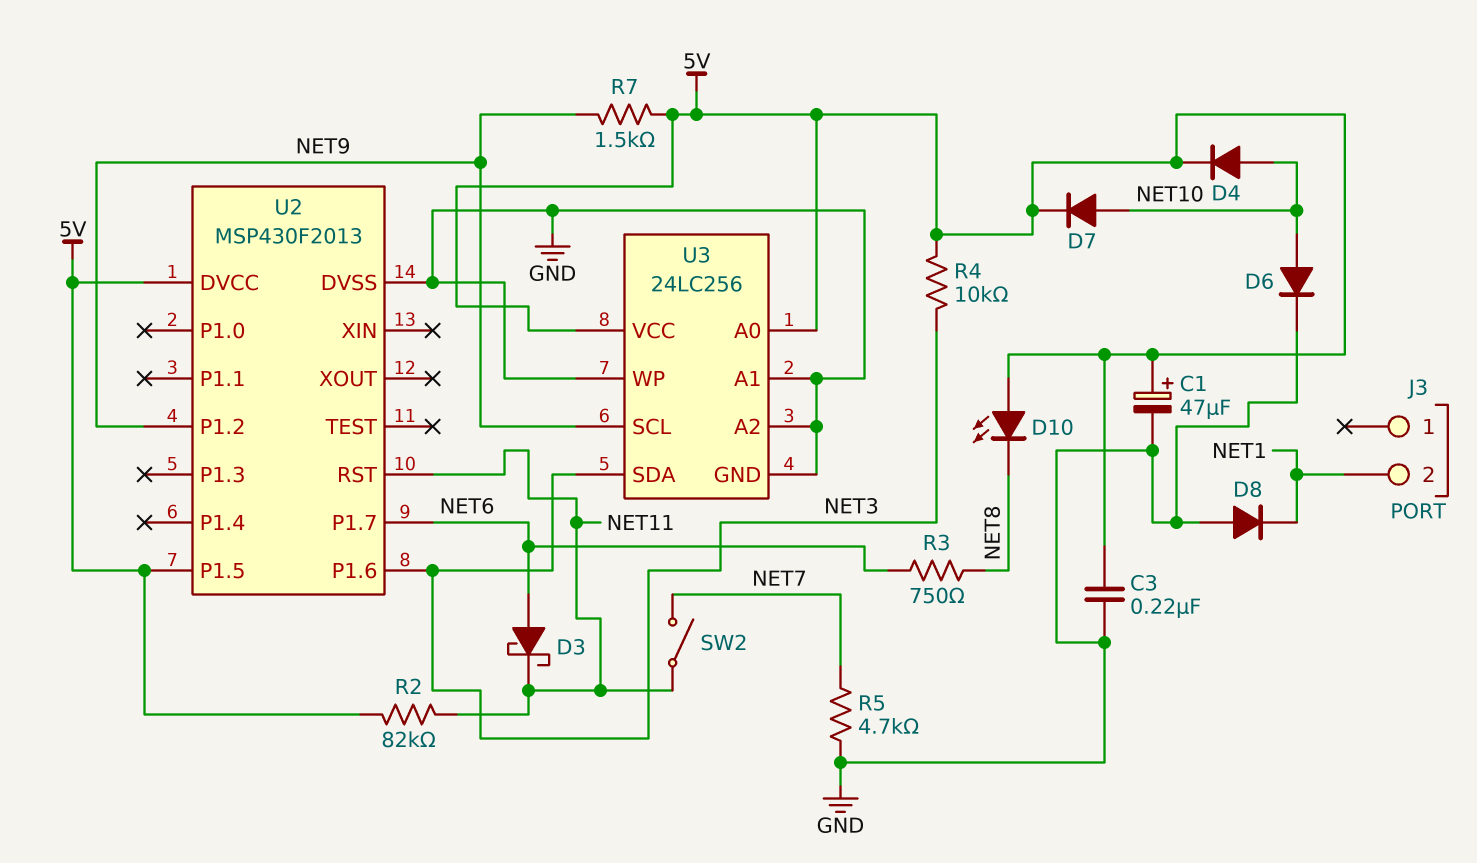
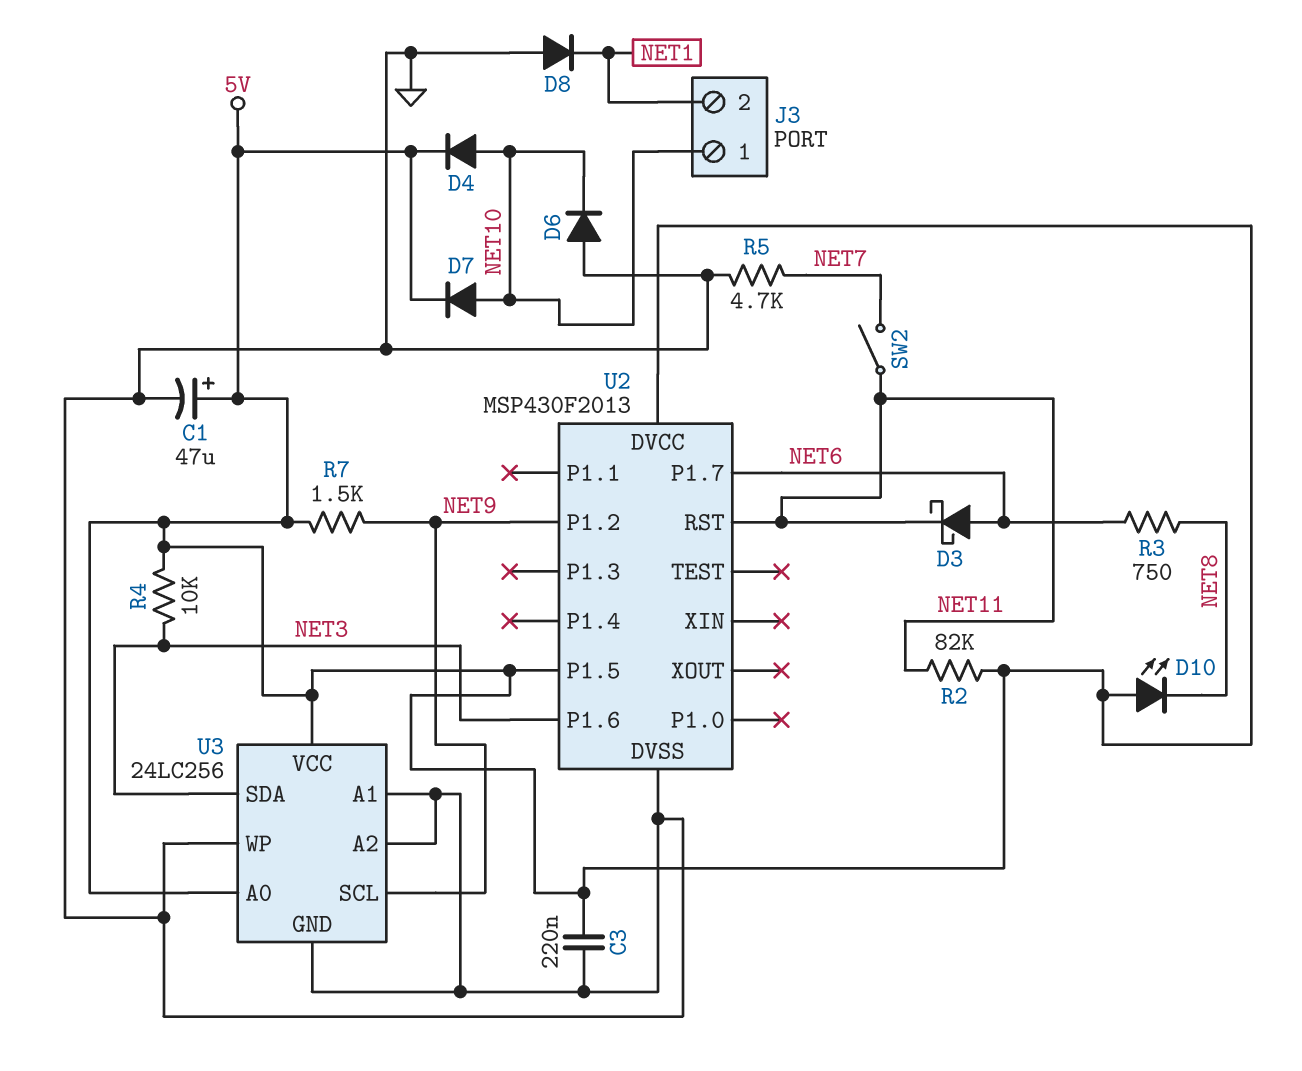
D6: diode (A NET10, K GND) -> diode (A GND, K NET10)
J3 pin 1: none -> NET10

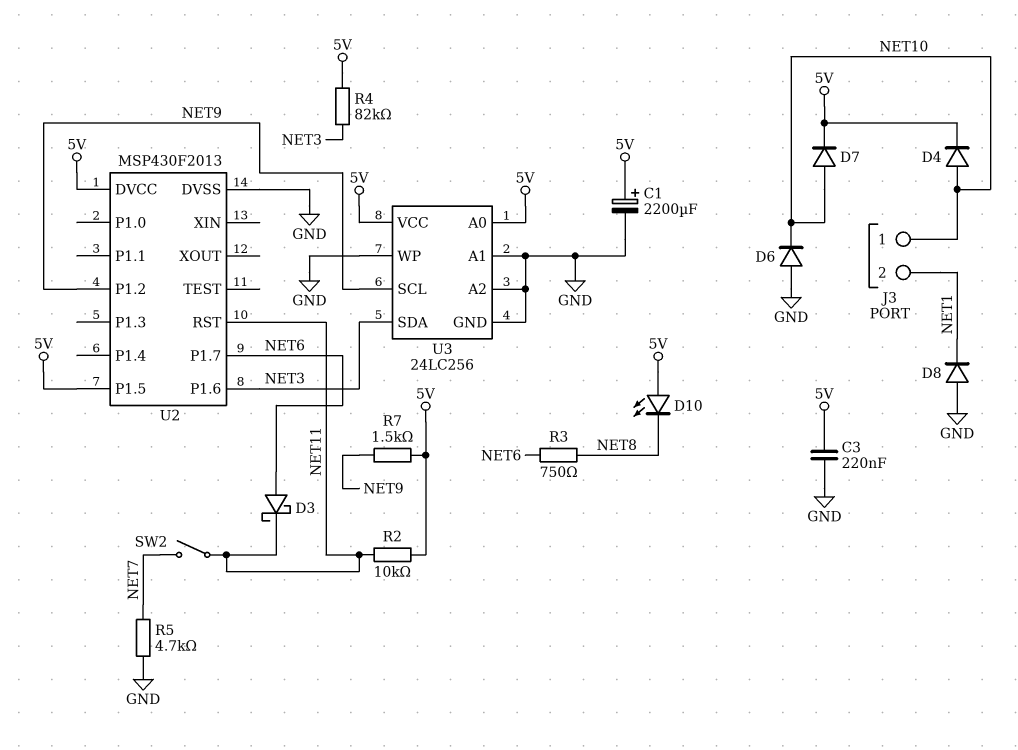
C1: 47uF (plus 5V, minus GND) -> 2200uF (plus 5V, minus GND)
R2: 82k (5V, NET11) -> 10k (5V, NET11)
R4: 10k (5V, NET3) -> 82k (5V, NET3)

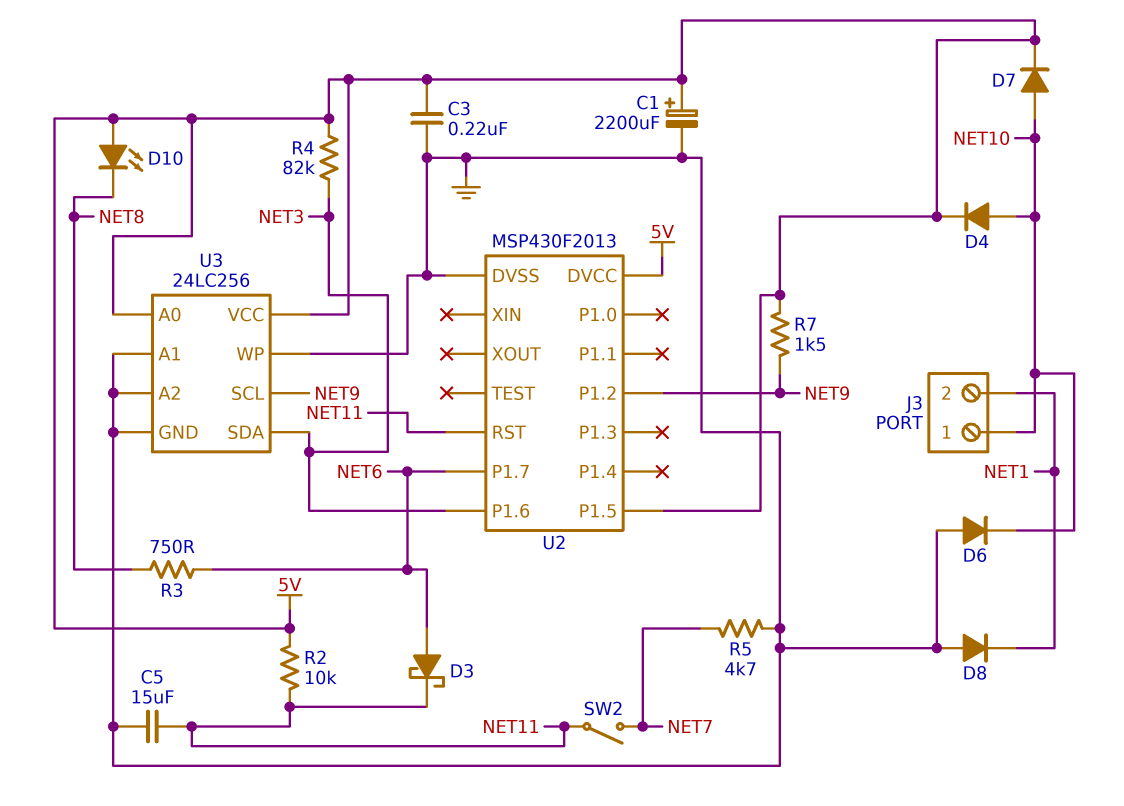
C5: none -> 15uF (GND, NET11)

